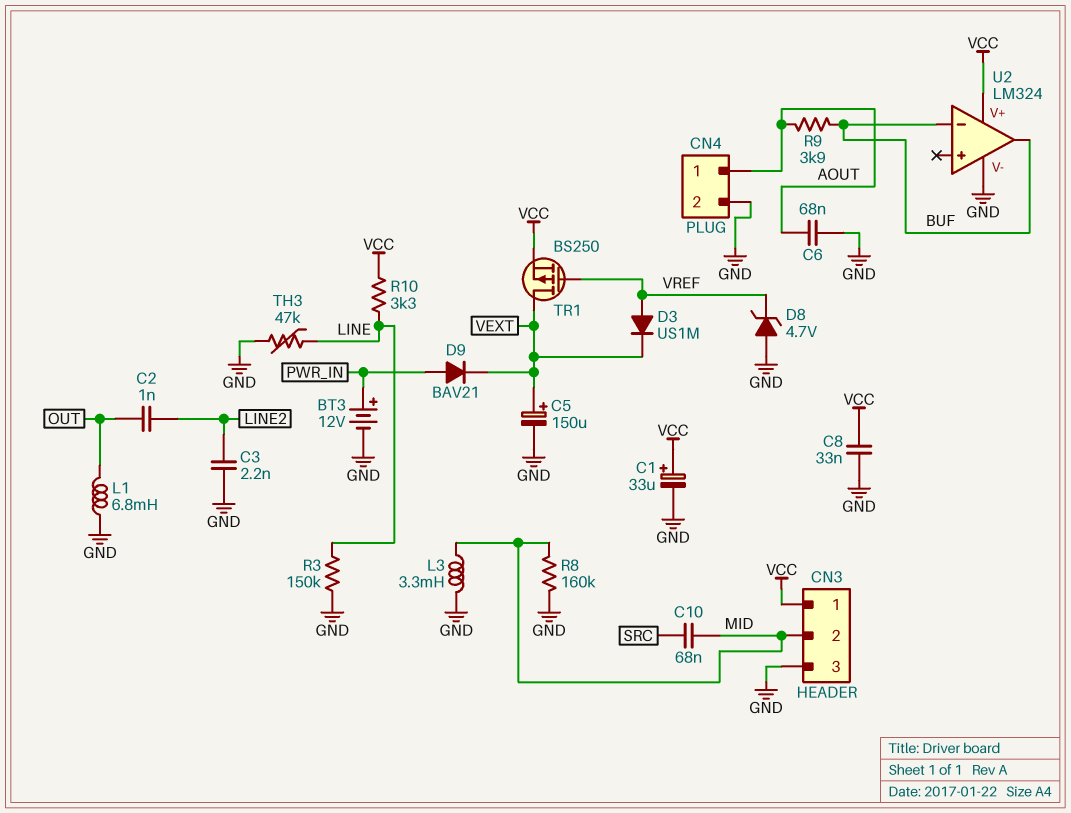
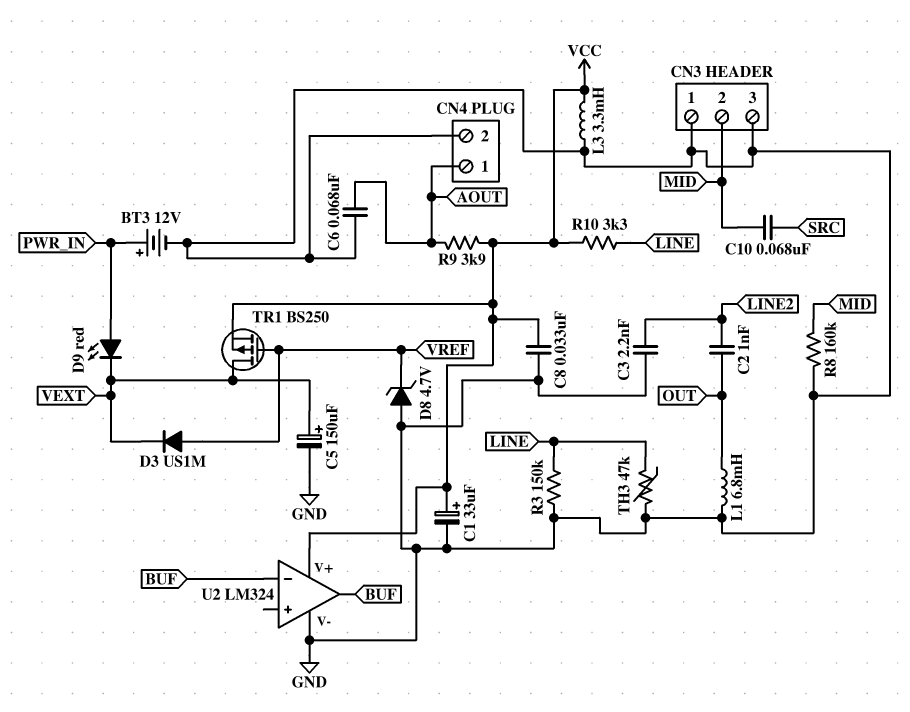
CN3 pin 1: VCC -> GND
D9: diode BAV21 (A PWR_IN, K VEXT) -> LED red (A PWR_IN, K VEXT)
L3: 3.3mH (GND, MID) -> 3.3mH (GND, VCC)
R9: 3.9k (AOUT, BUF) -> 3.9k (AOUT, VCC)

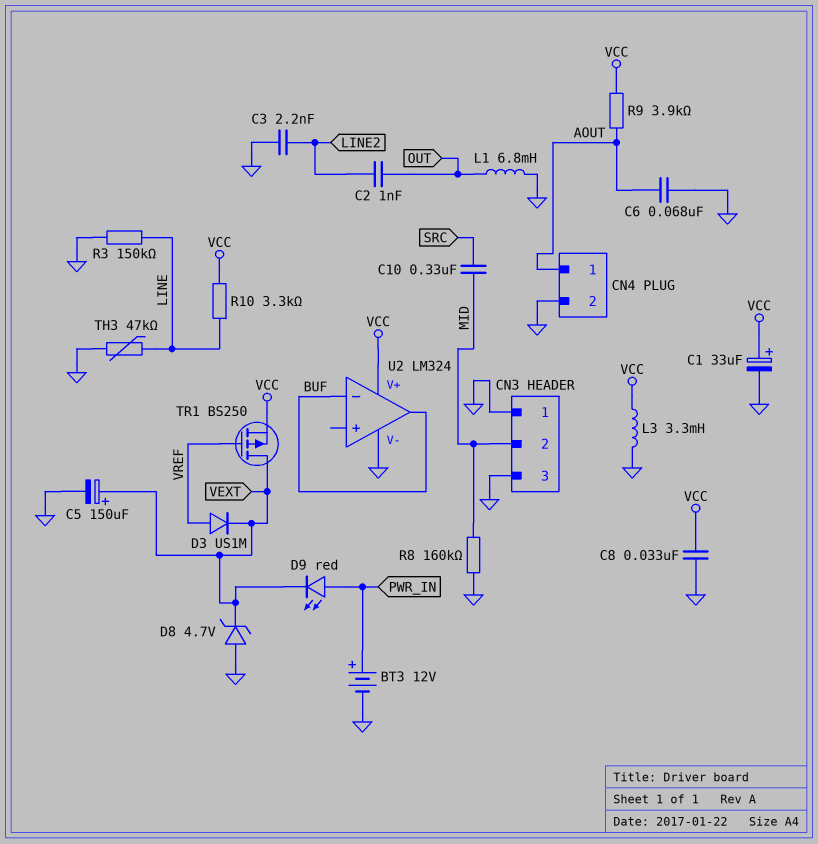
C10: 68nF (MID, SRC) -> 330nF (MID, SRC)
D8: zener 4.7V (A GND, K VREF) -> zener 4.7V (A GND, K VEXT)

